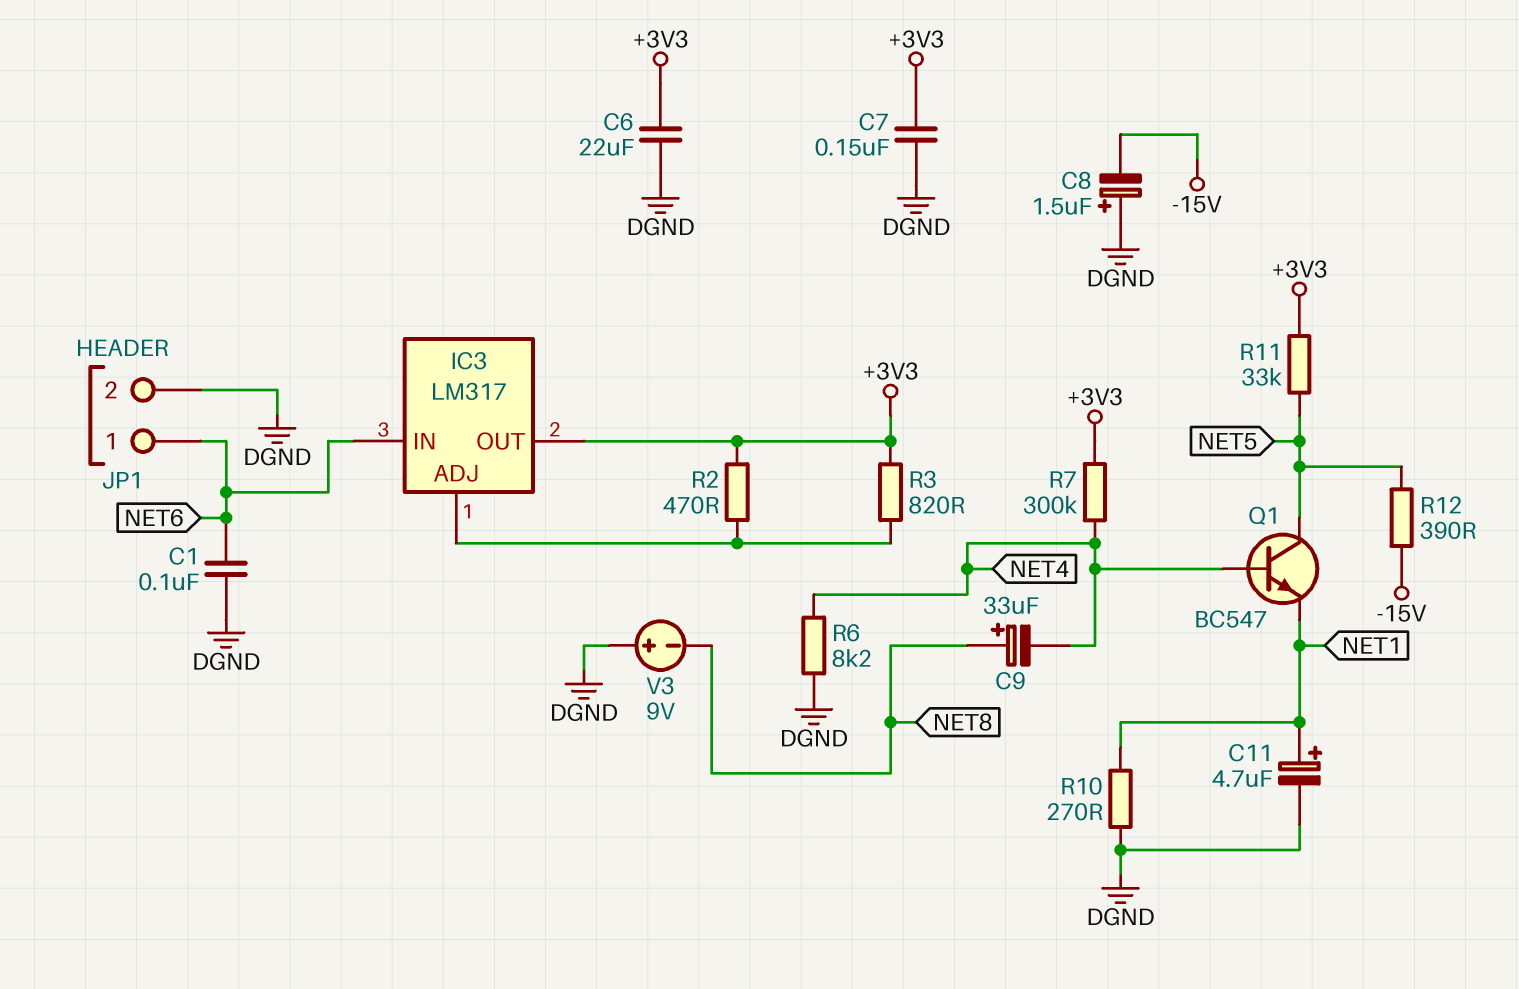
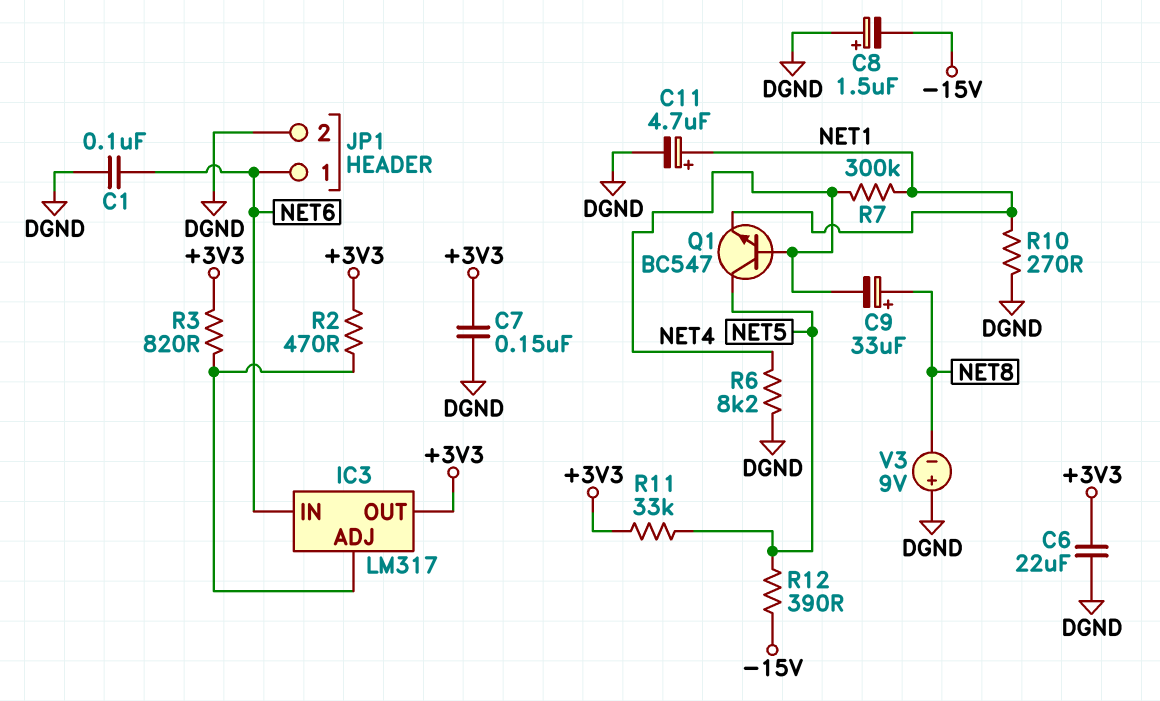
R7: 300k (+3V3, NET4) -> 300k (NET1, NET4)

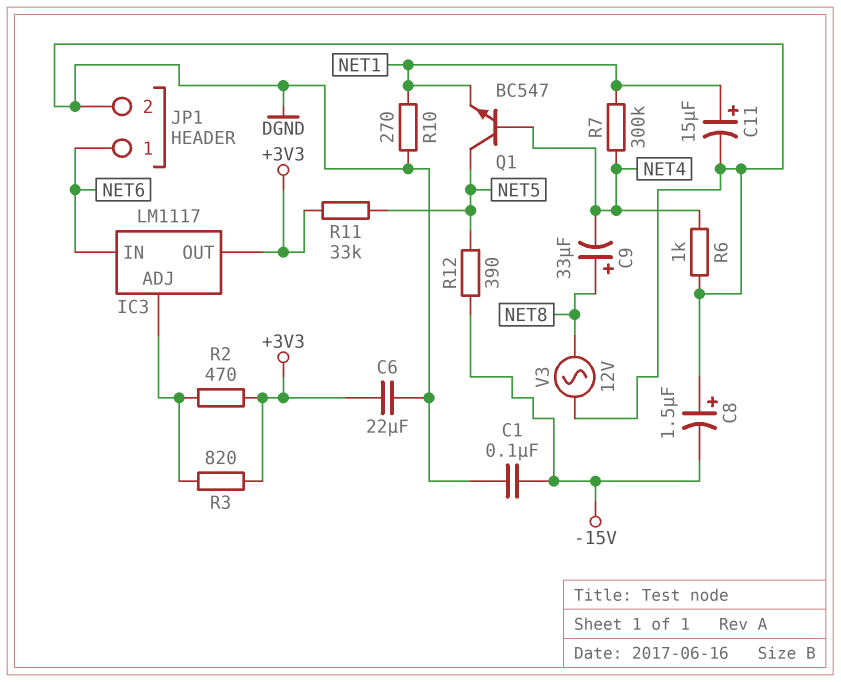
C1: 100nF (DGND, NET6) -> 100nF (-15V, DGND)
C7: 150nF (+3V3, DGND) -> none
C11: 4.7uF (plus NET1, minus DGND) -> 15uF (plus NET1, minus DGND)
IC3: LM317 -> LM1117
R6: 8.2k (DGND, NET4) -> 1k (DGND, NET4)
V3: 9V (plus DGND, minus NET8) -> AC 12V (DGND, NET8)

